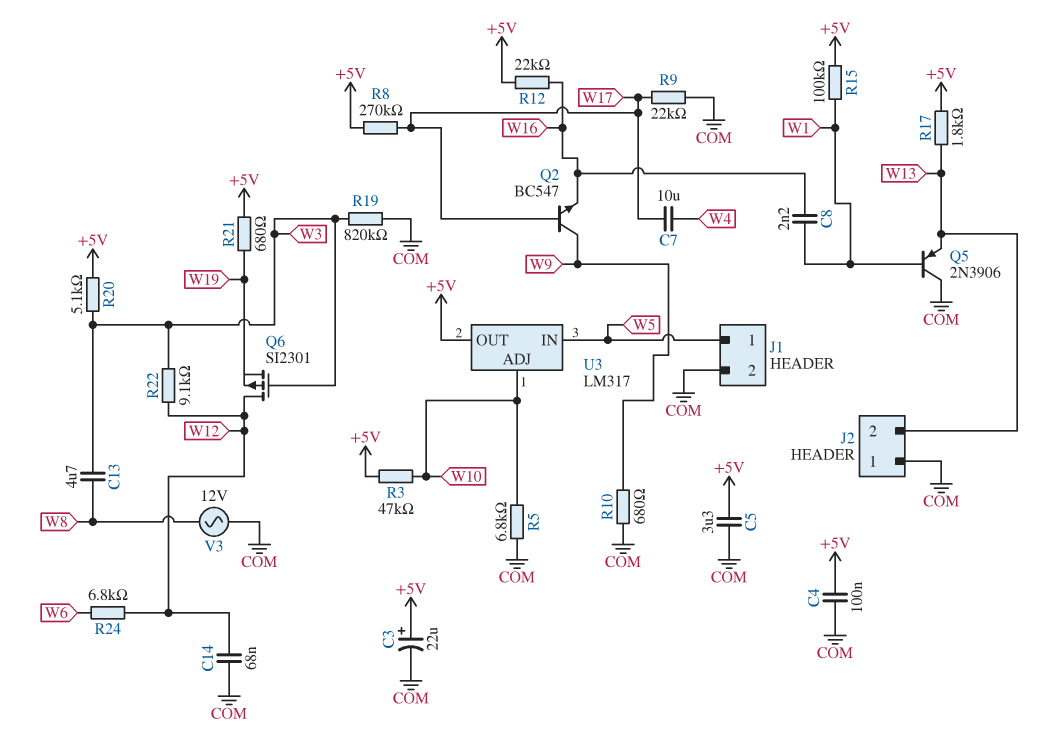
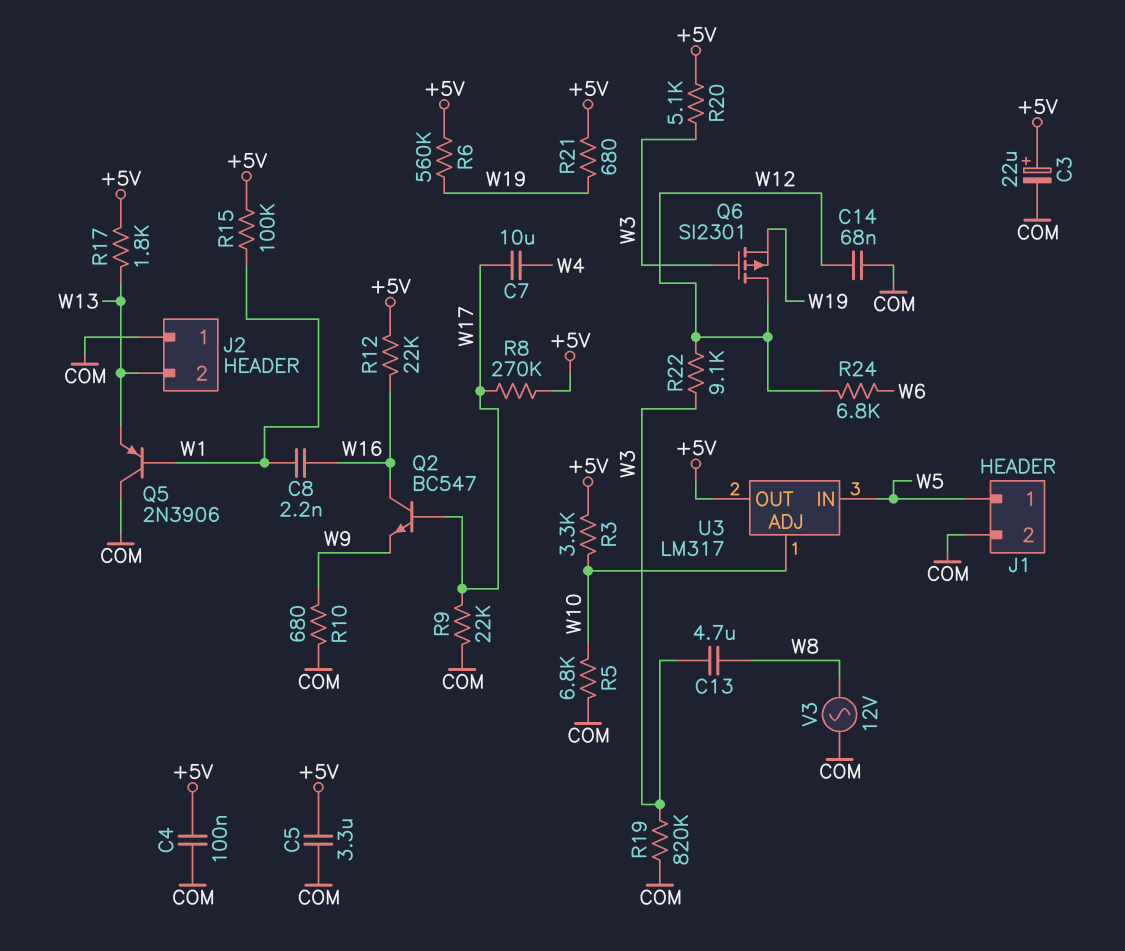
Q2: NPN BC547 (B W17, C W9, E W16) -> NPN BC547 (B W17, C W16, E W9)
R3: 47k (+5V, W10) -> 3.3k (+5V, W10)
R6: none -> 560k (+5V, W19)

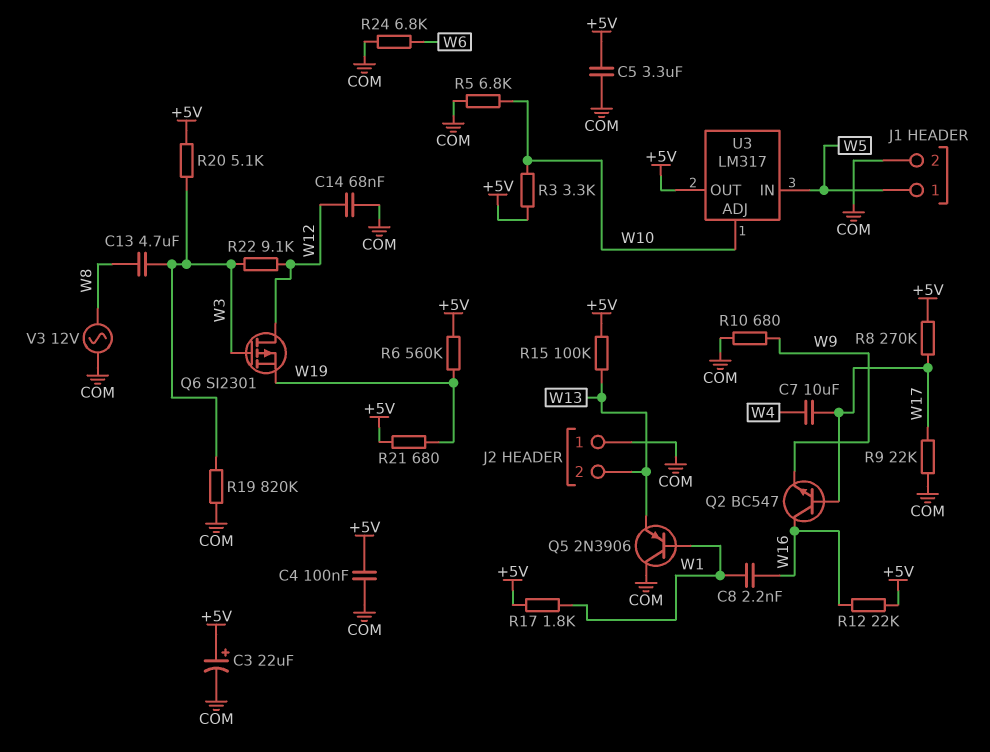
R15: 100k (+5V, W1) -> 100k (+5V, W13)
R17: 1.8k (+5V, W13) -> 1.8k (+5V, W1)
R24: 6.8k (W6, W12) -> 6.8k (COM, W6)

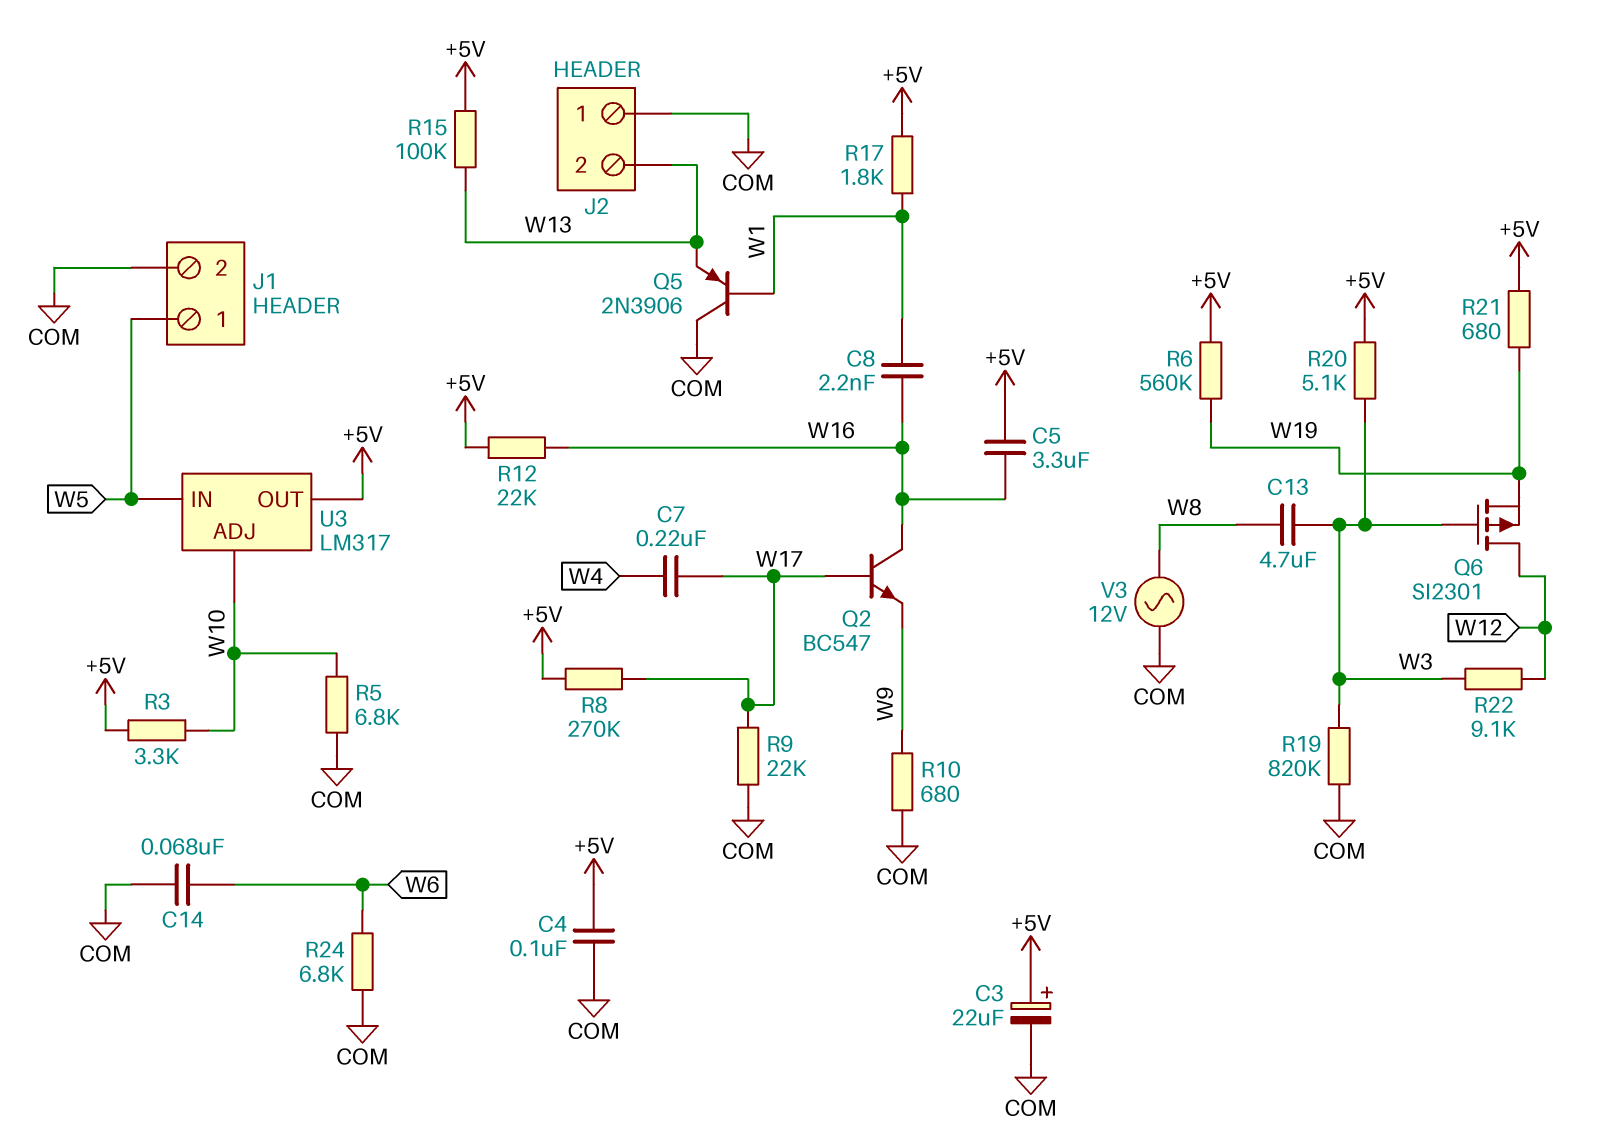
C5: 3.3uF (+5V, COM) -> 3.3uF (+5V, W16)
C7: 10uF (W4, W17) -> 220nF (W4, W17)
C14: 68nF (COM, W12) -> 68nF (COM, W6)

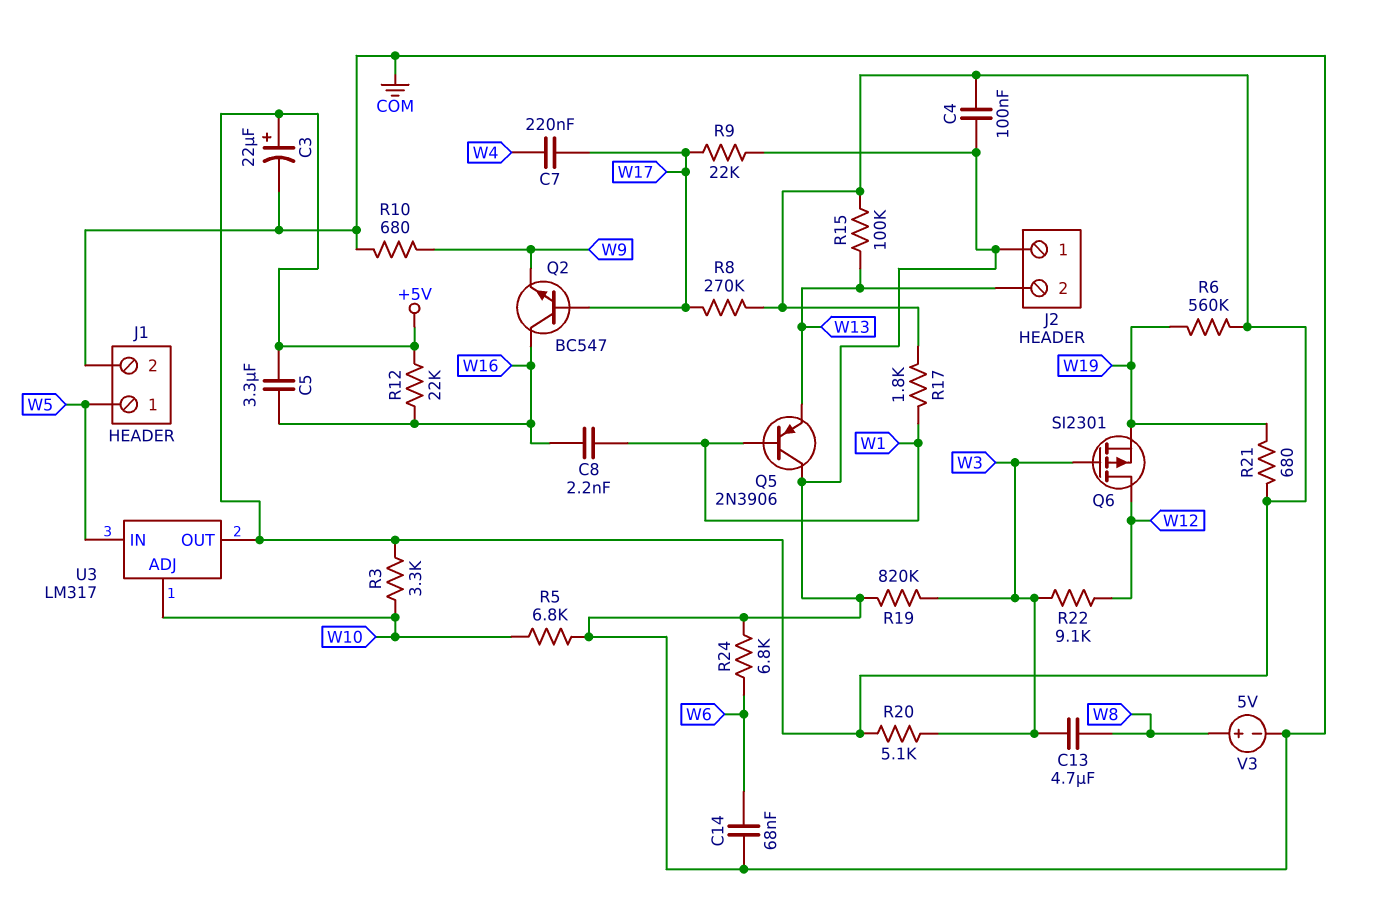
V3: AC 12V (COM, W8) -> 5V (plus W8, minus COM)

